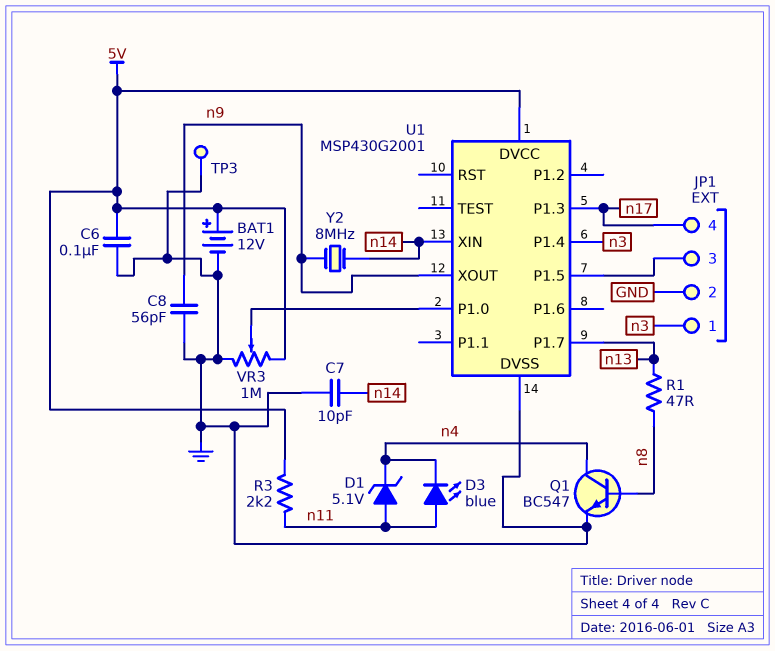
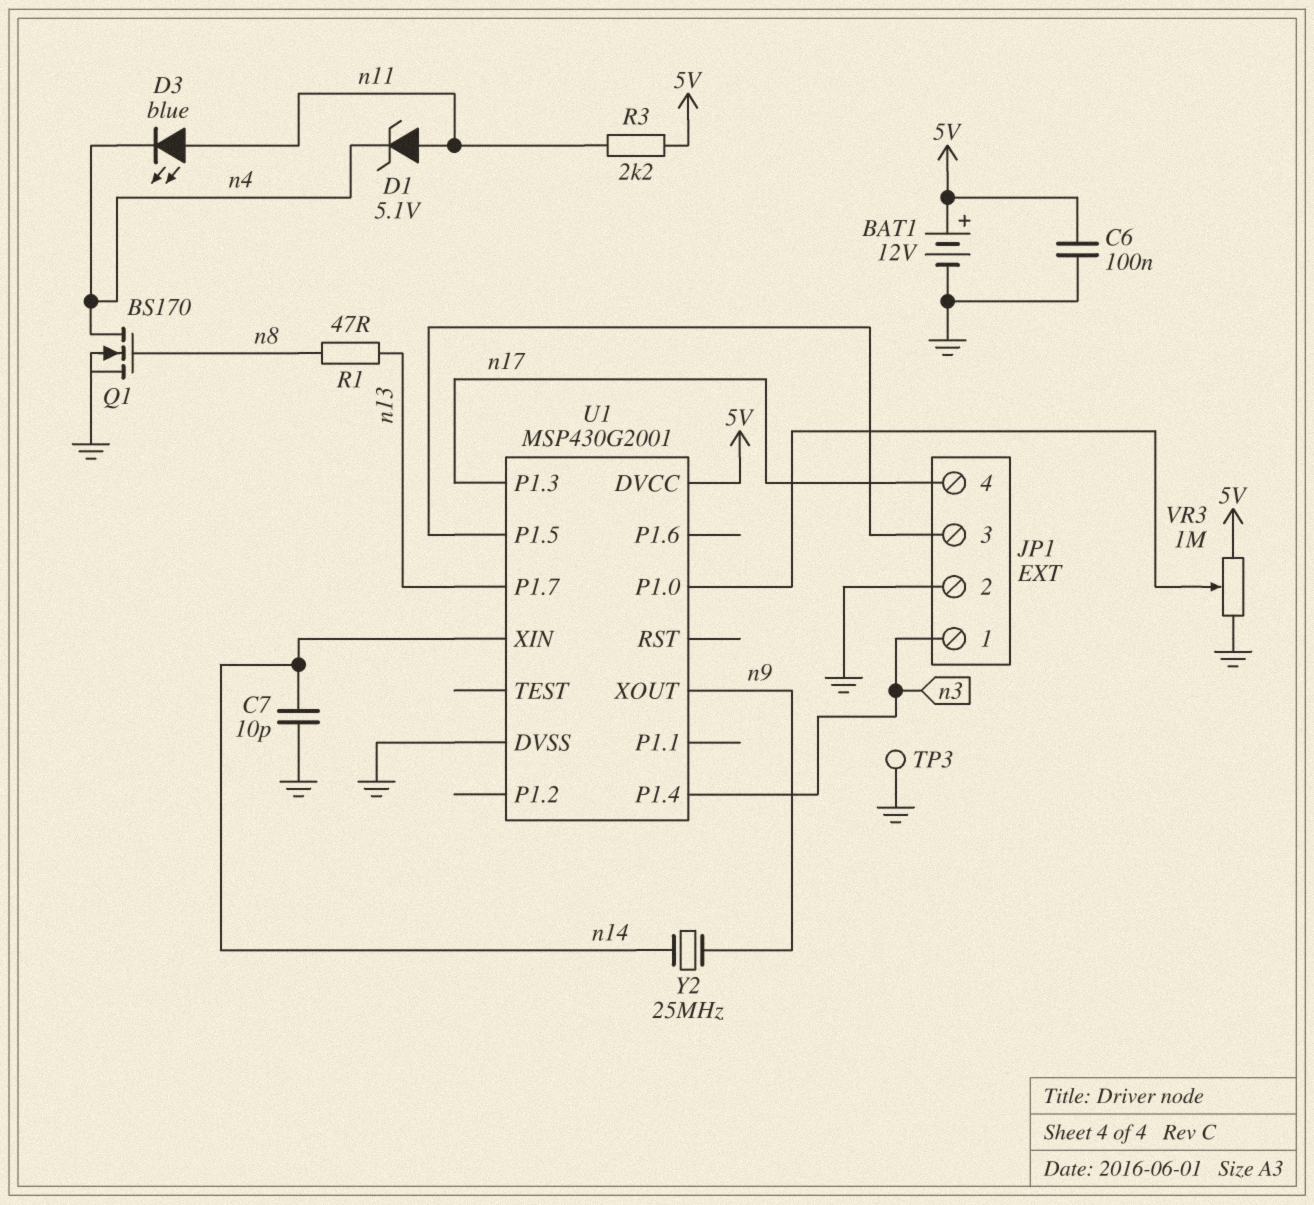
C8: 56pF (GND, n9) -> none
Q1: NPN BC547 (B n8, C n4, E GND) -> NMOS BS170 (G n8, D n4, S GND)
Y2: 8MHz (n9, n14) -> 25MHz (n9, n14)

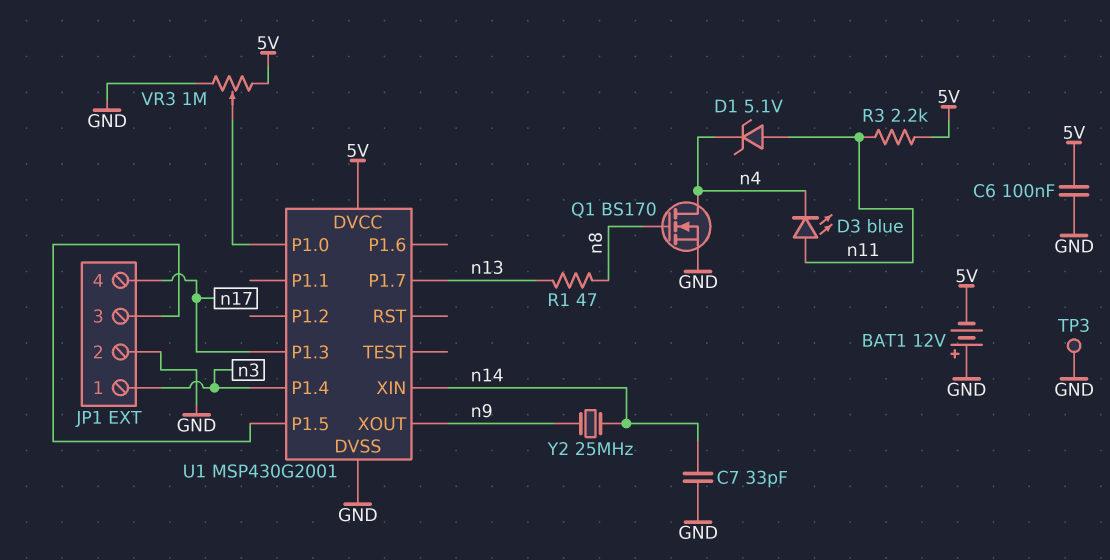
BAT1: 12V (plus 5V, minus GND) -> 12V (plus GND, minus 5V)
C7: 10pF (GND, n14) -> 33pF (GND, n14)

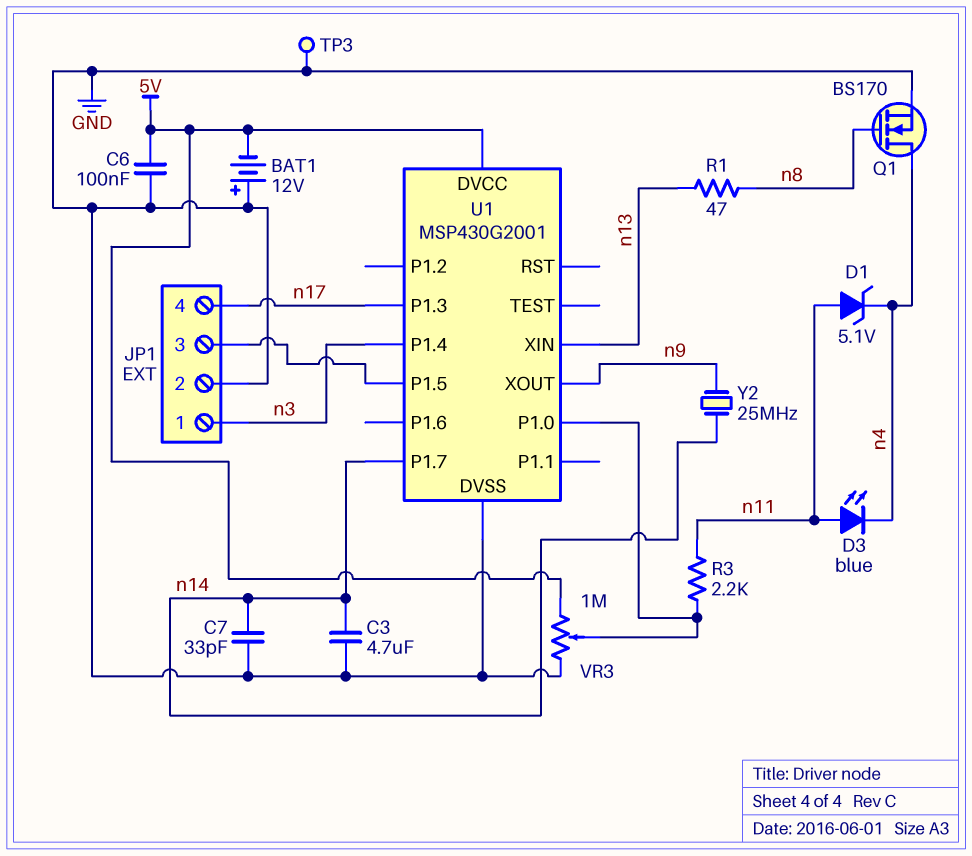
C3: none -> 4.7uF (GND, n14)
R3: 2.2k (5V, n11) -> 2.2k (U1/P1.0, n11)
U1 pin P1.7: n13 -> n14
U1 pin XIN: n14 -> n13

